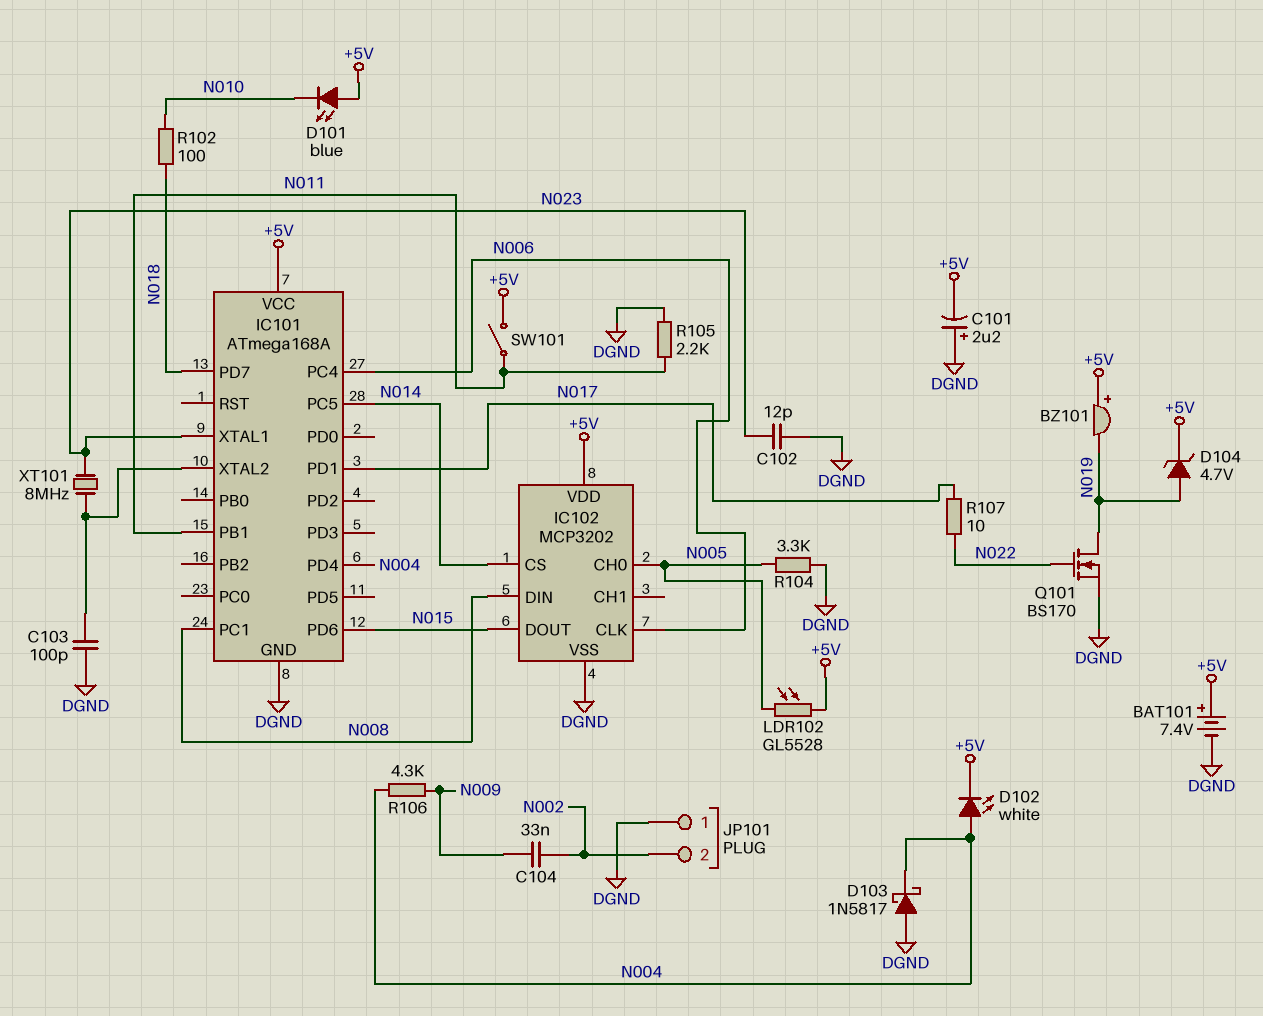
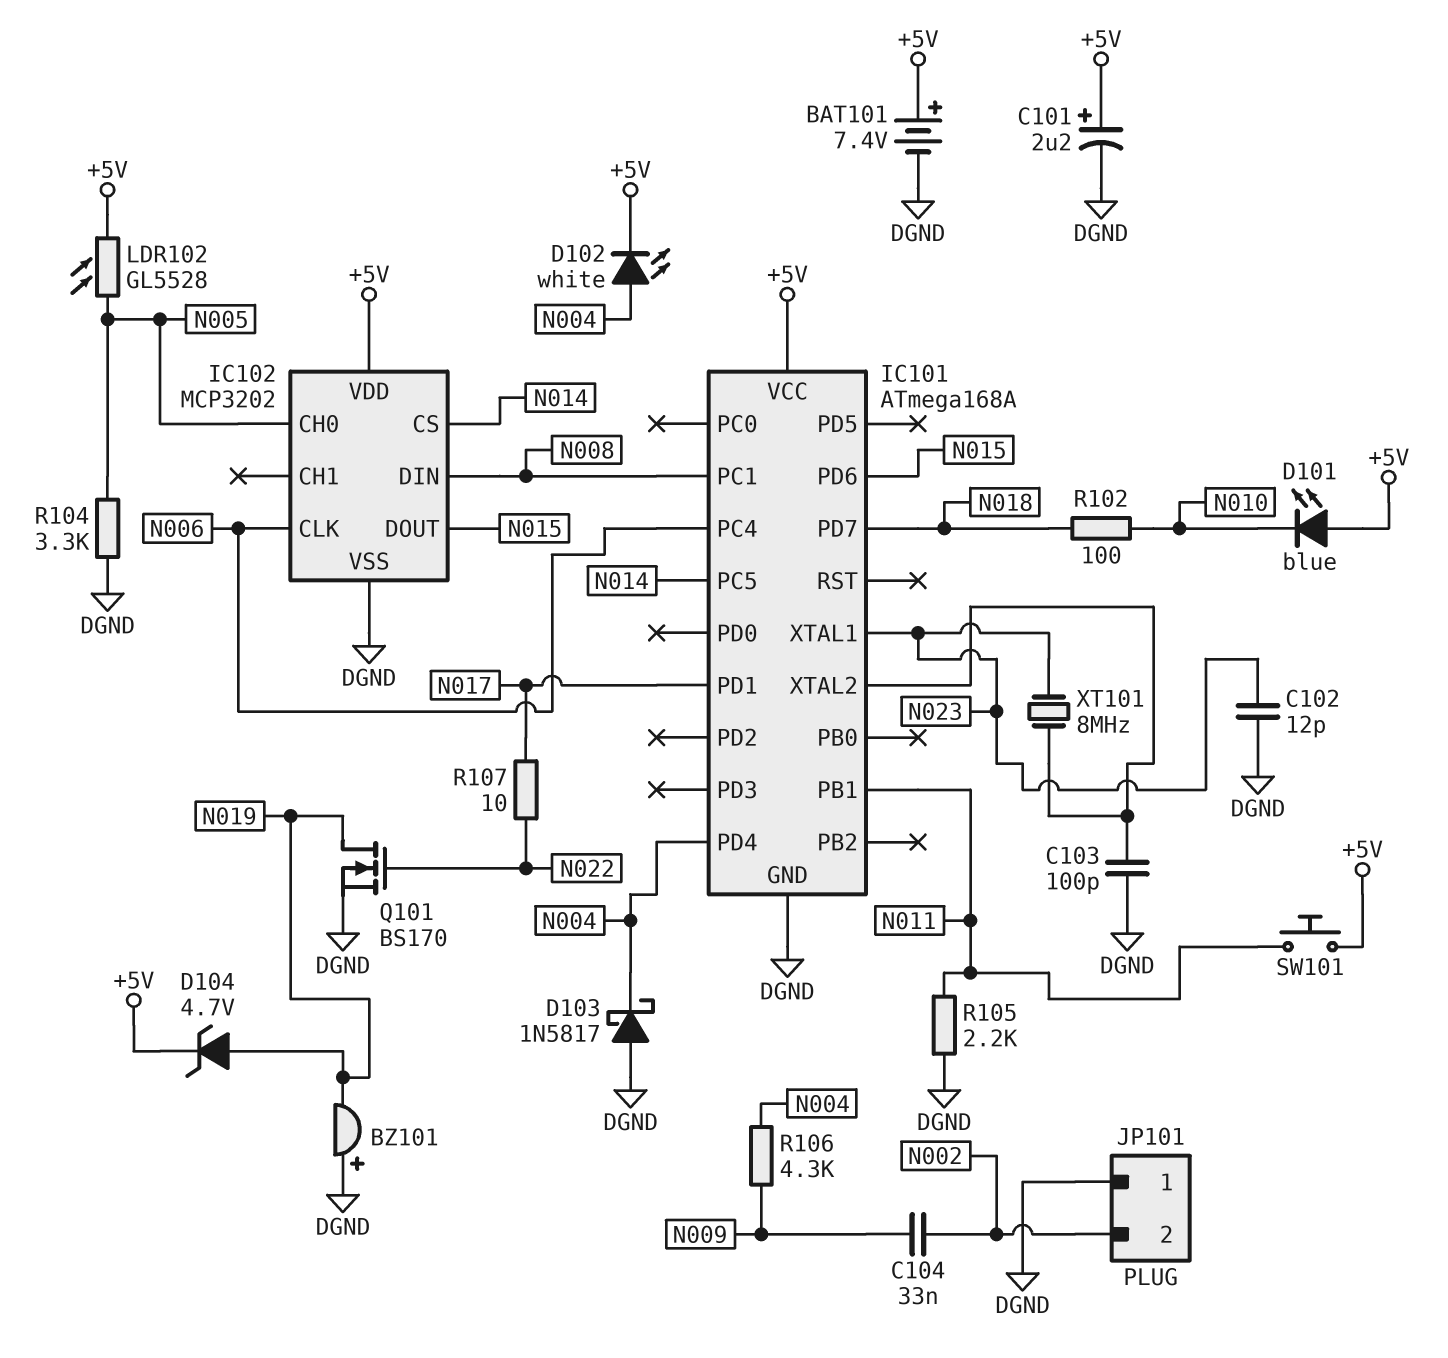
BZ101: buzzer (plus +5V, minus N019) -> buzzer (plus DGND, minus N019)
C101: 2.2uF (plus DGND, minus +5V) -> 2.2uF (plus +5V, minus DGND)
SW101: switch (+5V, N011) -> button (+5V, N011)

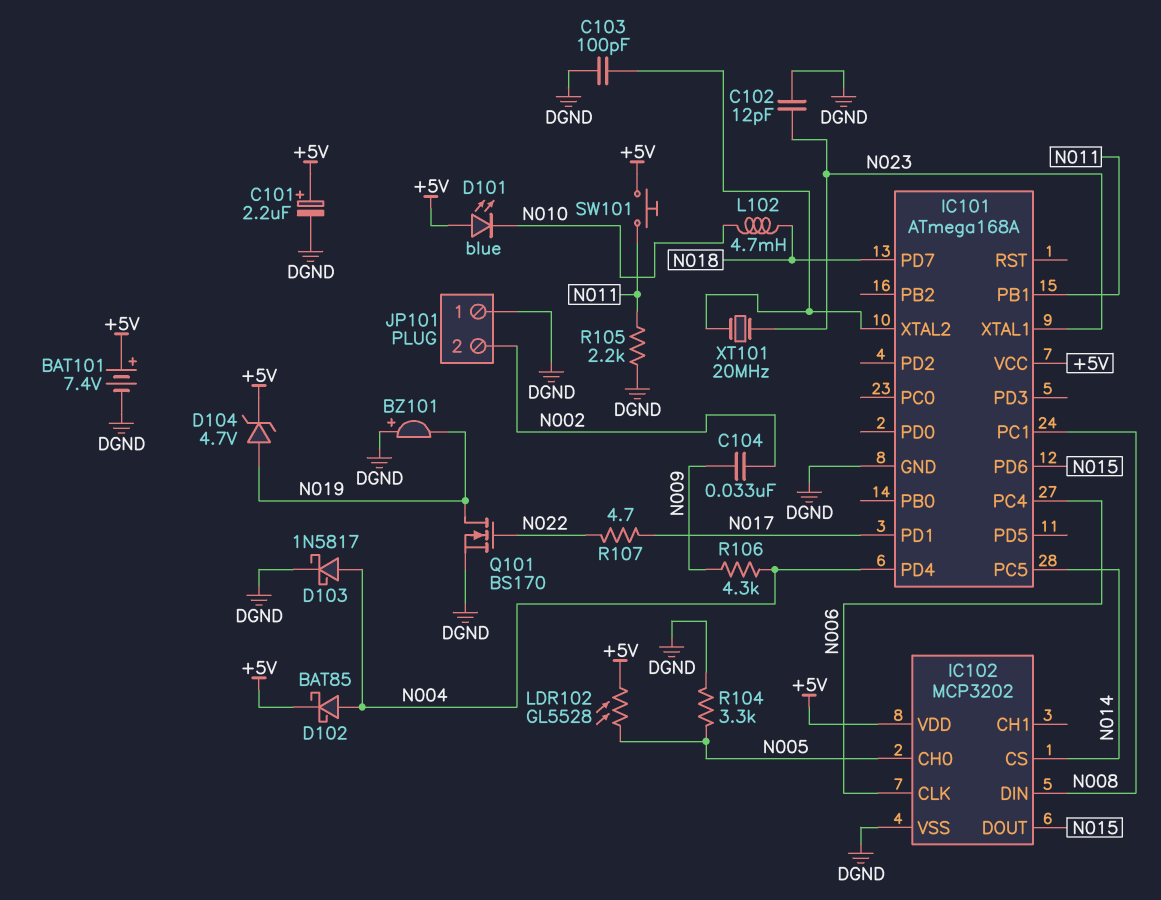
D102: LED white (A N004, K +5V) -> schottky BAT85 (A N004, K +5V)
D103: schottky 1N5817 (A DGND, K N004) -> schottky 1N5817 (A N004, K DGND)
L102: none -> 4.7mH (N010, N018)
R102: 100 (N010, N018) -> none
R107: 10 (N017, N022) -> 4.7 (N017, N022)
XT101: 8MHz (IC101/XTAL2, N023) -> 20MHz (IC101/XTAL2, N023)

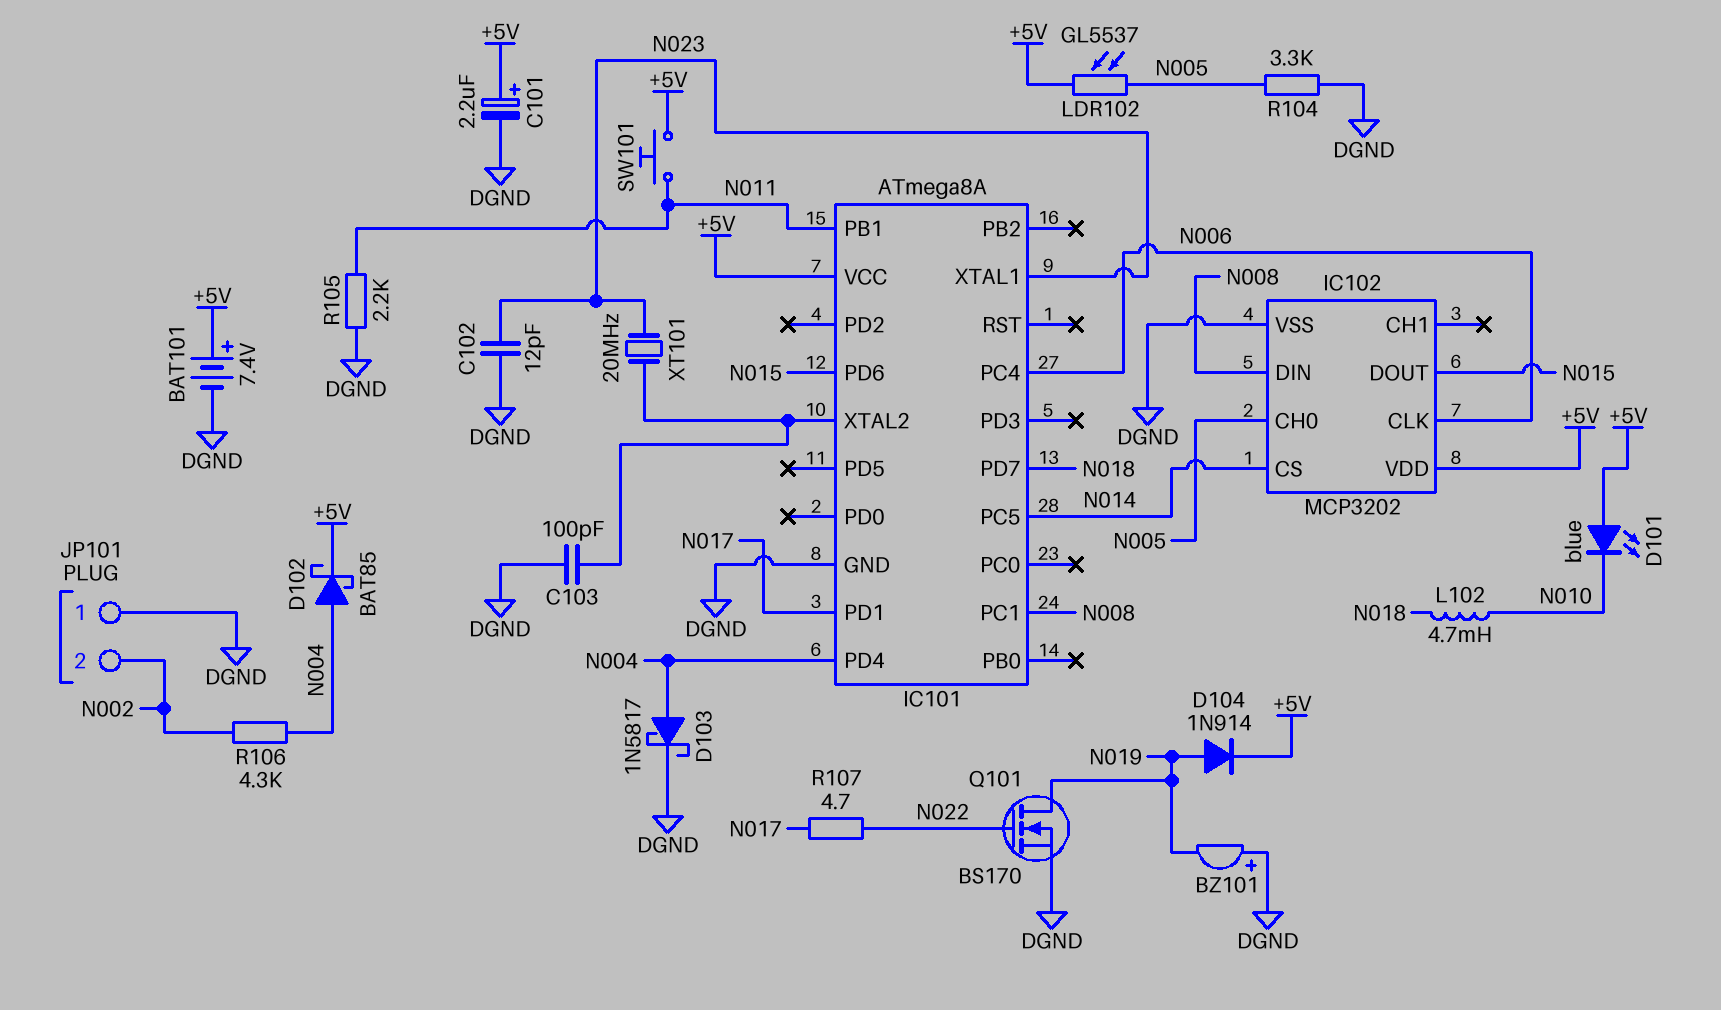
C104: 33nF (N002, N009) -> none
D104: zener 4.7V (A N019, K +5V) -> diode 1N914 (A N019, K +5V)
IC101: ATmega168A -> ATmega8A
LDR102: GL5528 (+5V, N005) -> GL5537 (+5V, N005)
R106: 4.3k (N004, N009) -> 4.3k (N002, N004)

